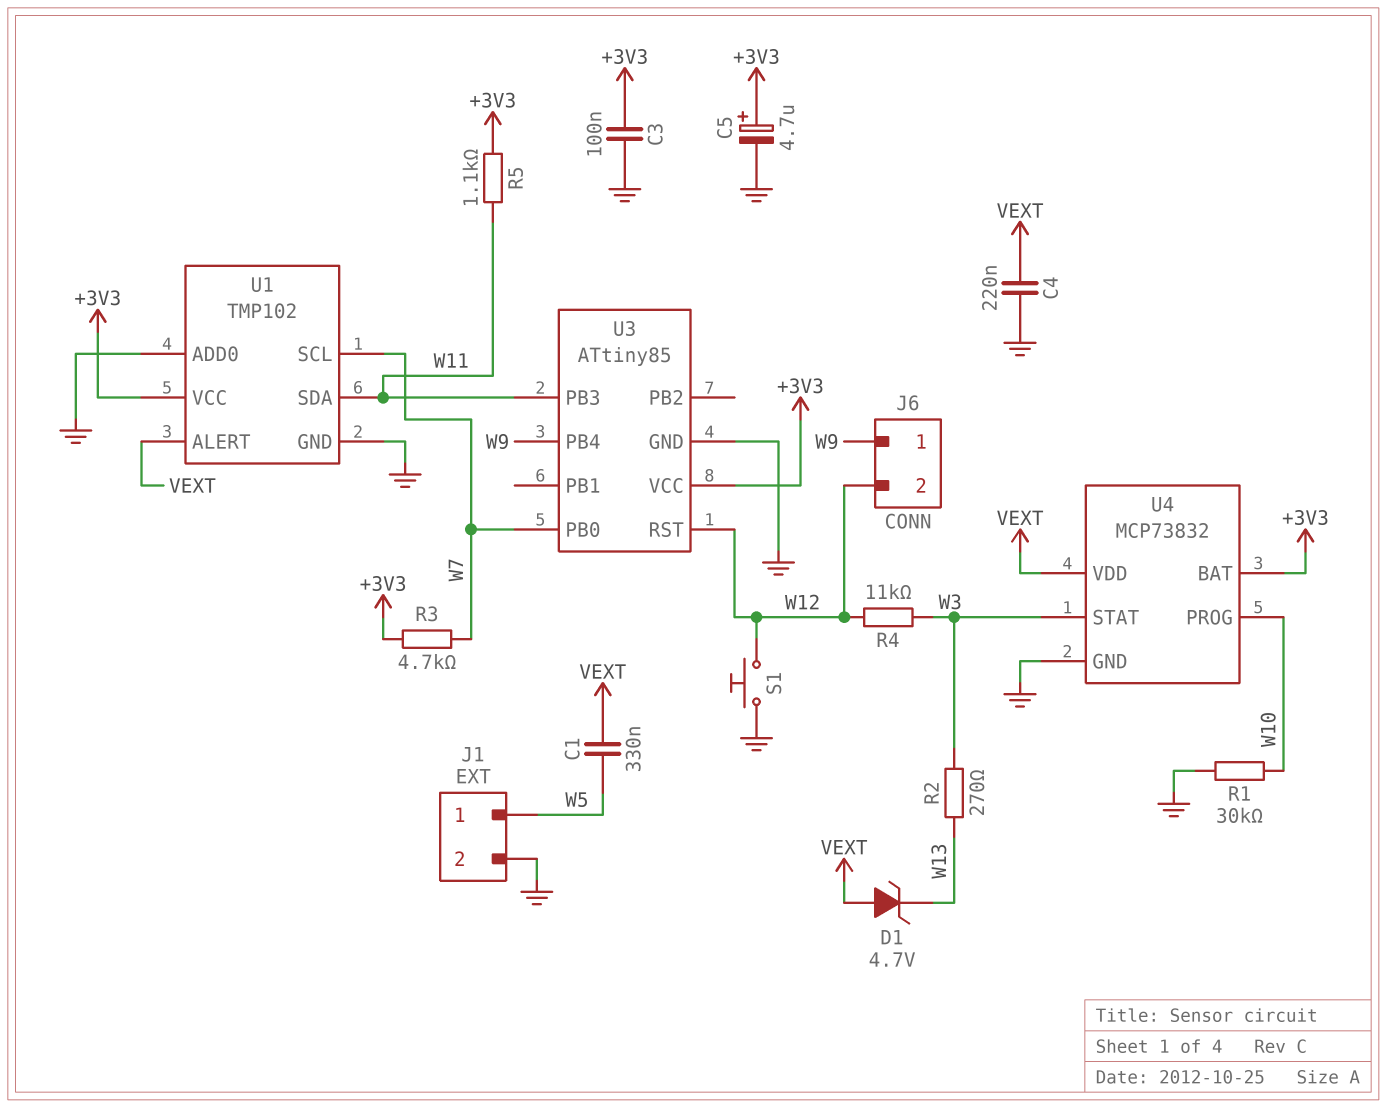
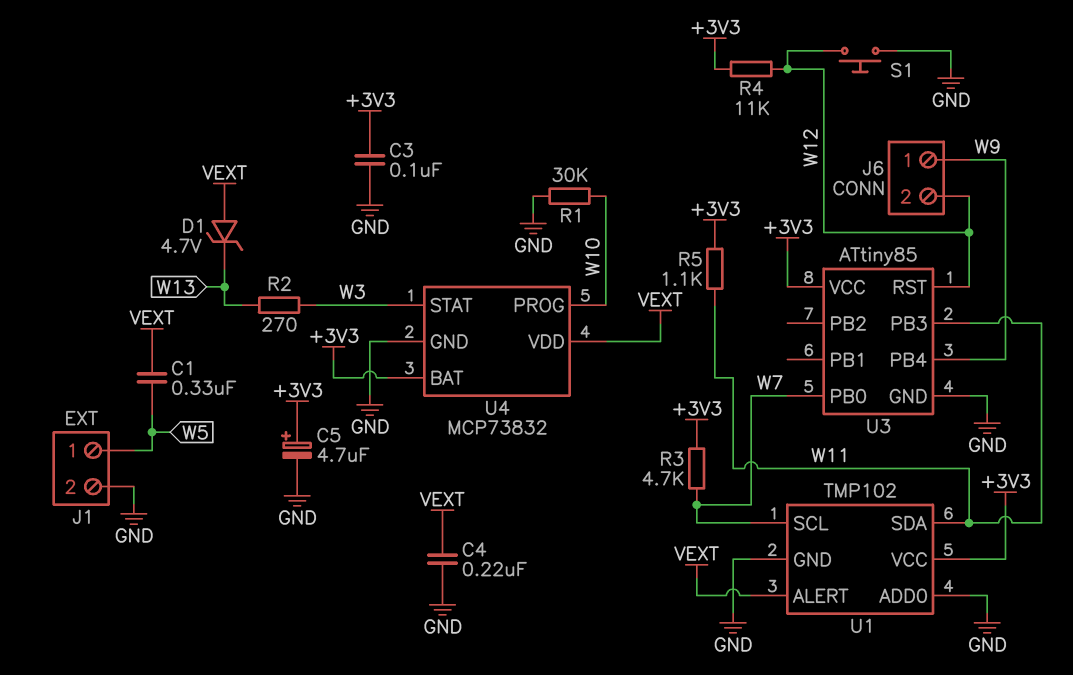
R4: 11k (W3, W12) -> 11k (+3V3, W12)

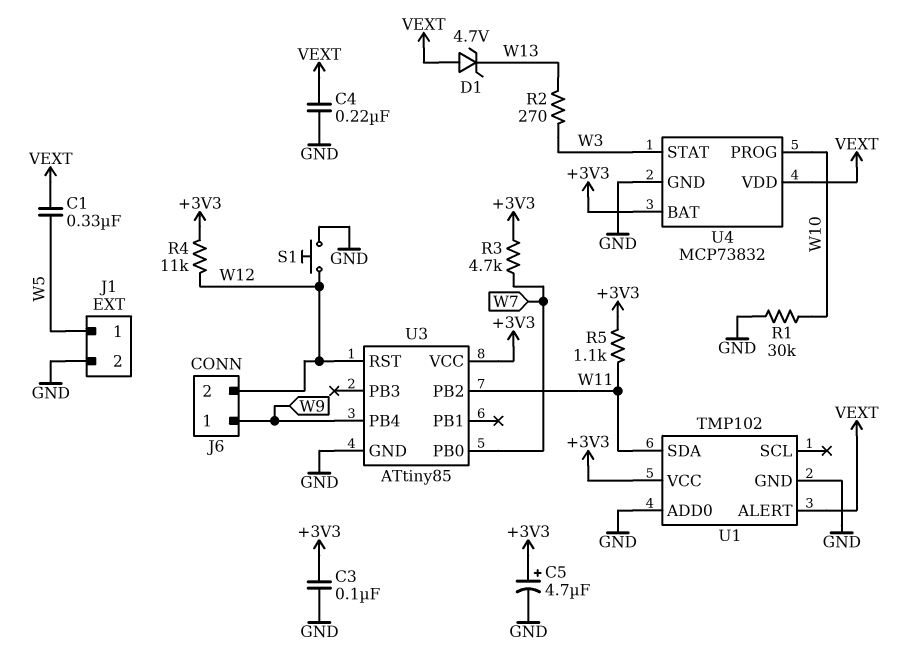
U1 pin SCL: W7 -> none
U3 pin PB2: none -> W11
U3 pin PB3: W11 -> none

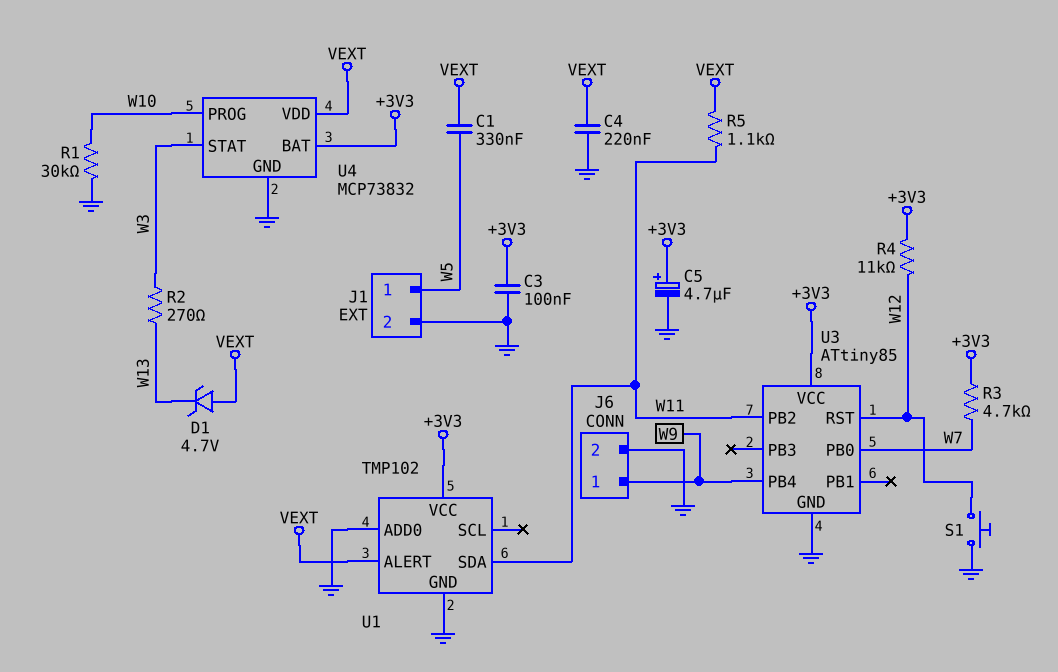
J6 pin 2: W12 -> GND
R5: 1.1k (+3V3, W11) -> 1.1k (VEXT, W11)

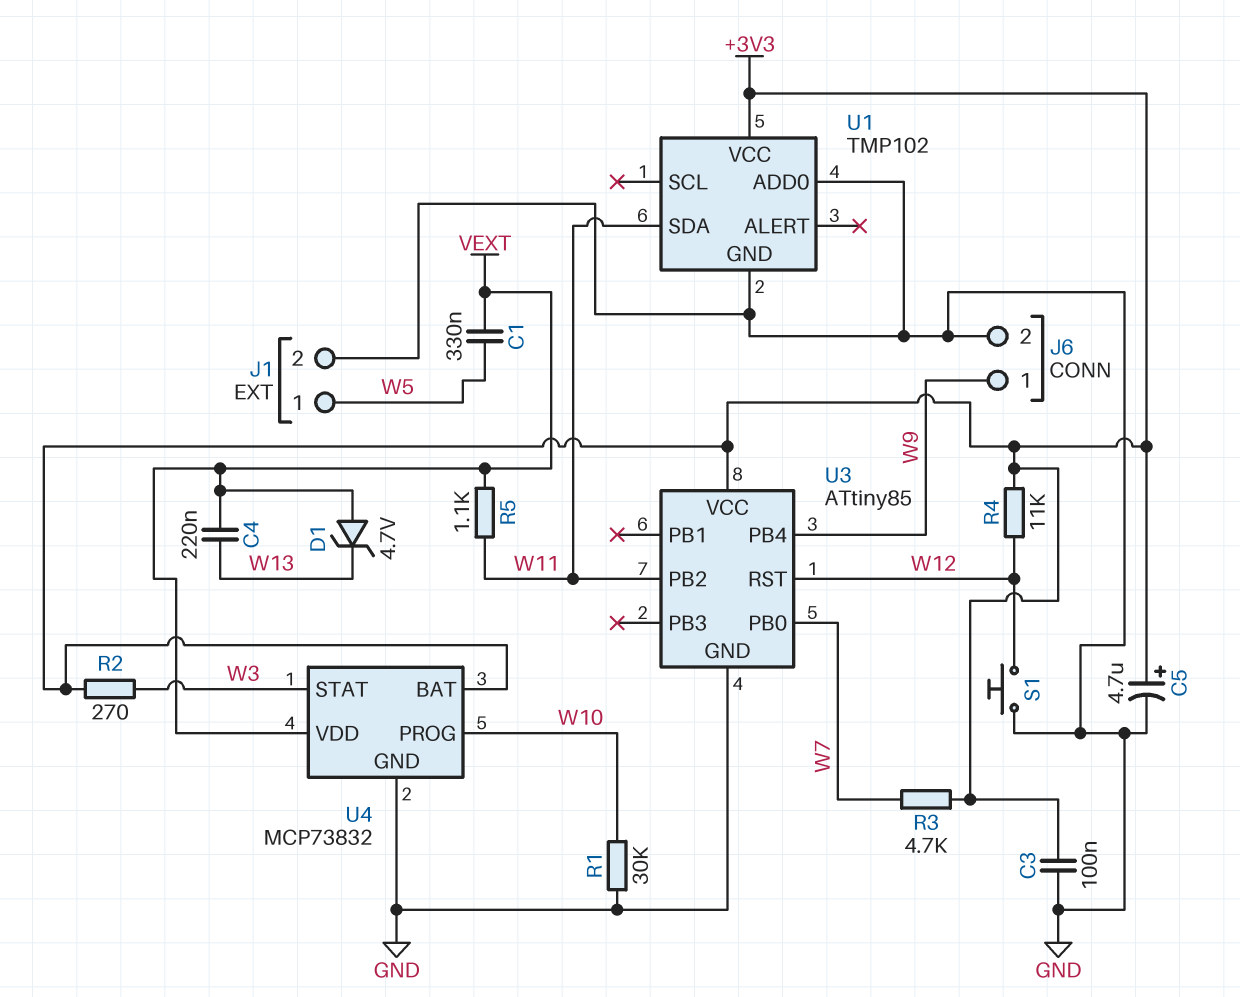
C4: 220nF (GND, VEXT) -> 220nF (VEXT, W13)
R2: 270 (W3, W13) -> 270 (+3V3, W3)
U1 pin ALERT: VEXT -> none

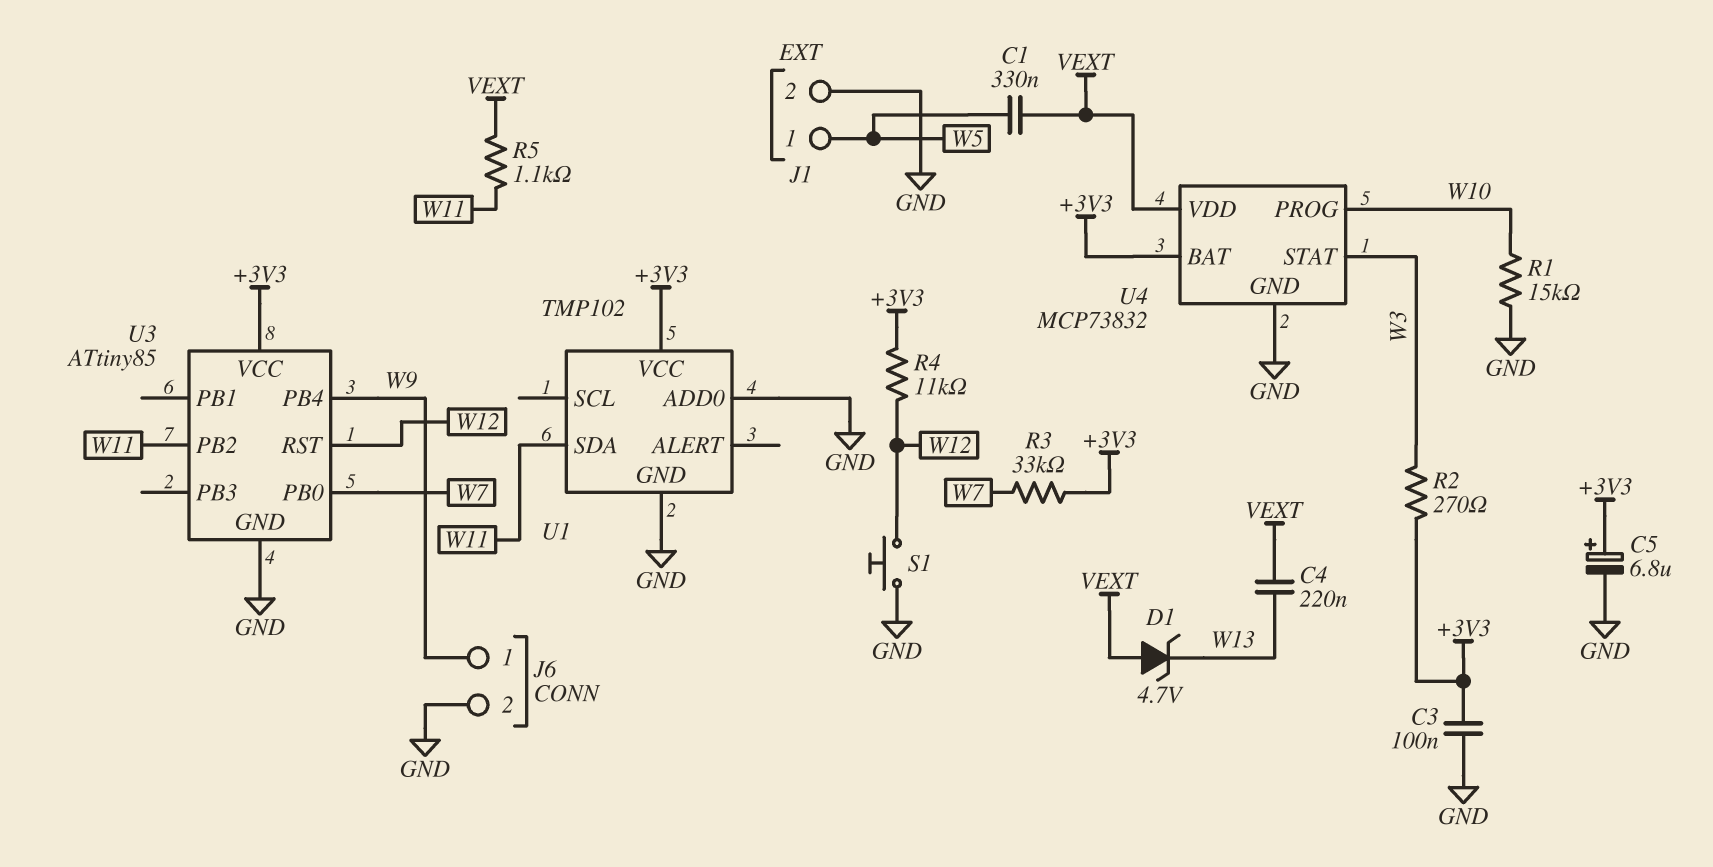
C5: 4.7uF (plus +3V3, minus GND) -> 6.8uF (plus +3V3, minus GND)
R1: 30k (GND, W10) -> 15k (GND, W10)
R3: 4.7k (+3V3, W7) -> 33k (+3V3, W7)

